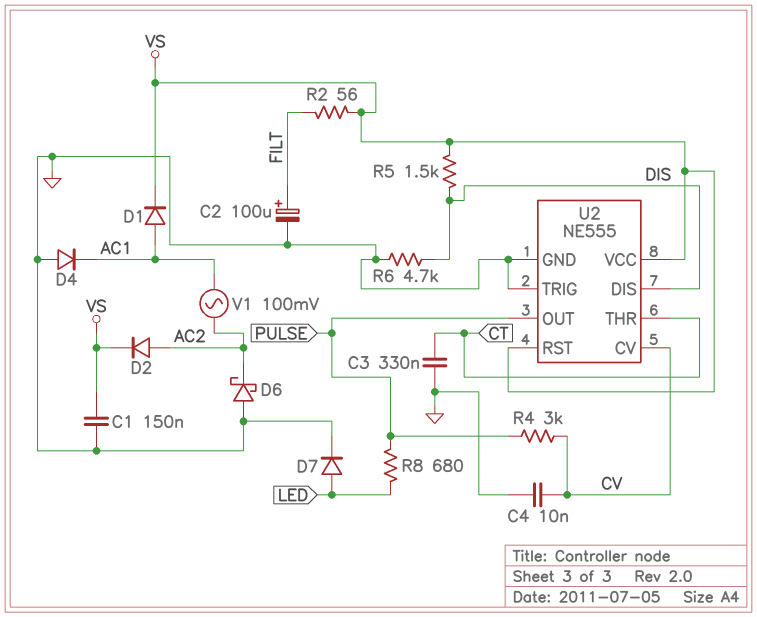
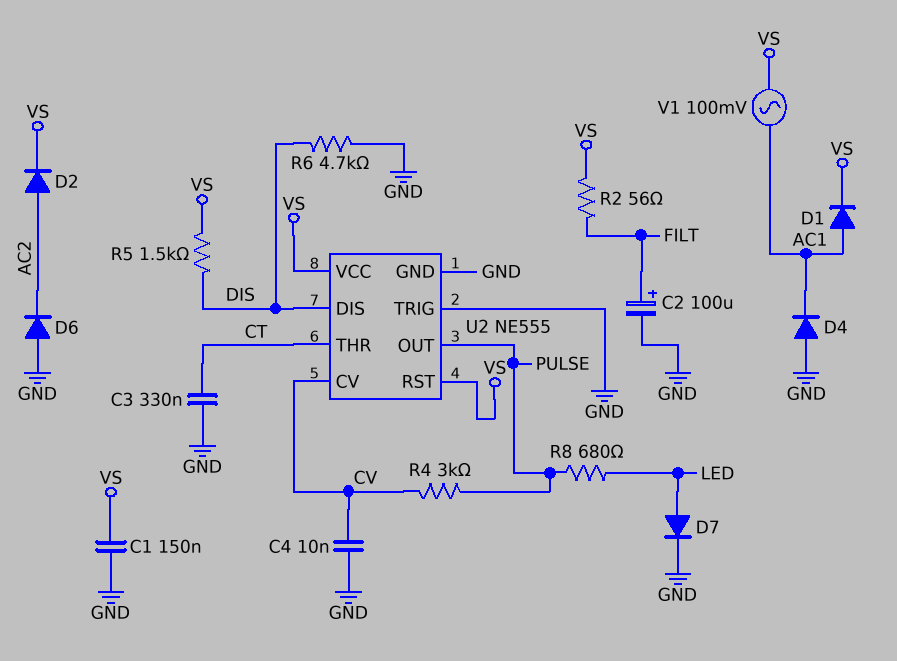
D6: schottky (A GND, K AC2) -> diode (A GND, K AC2)
V1: AC 100mV (AC1, AC2) -> AC 100mV (AC1, VS)

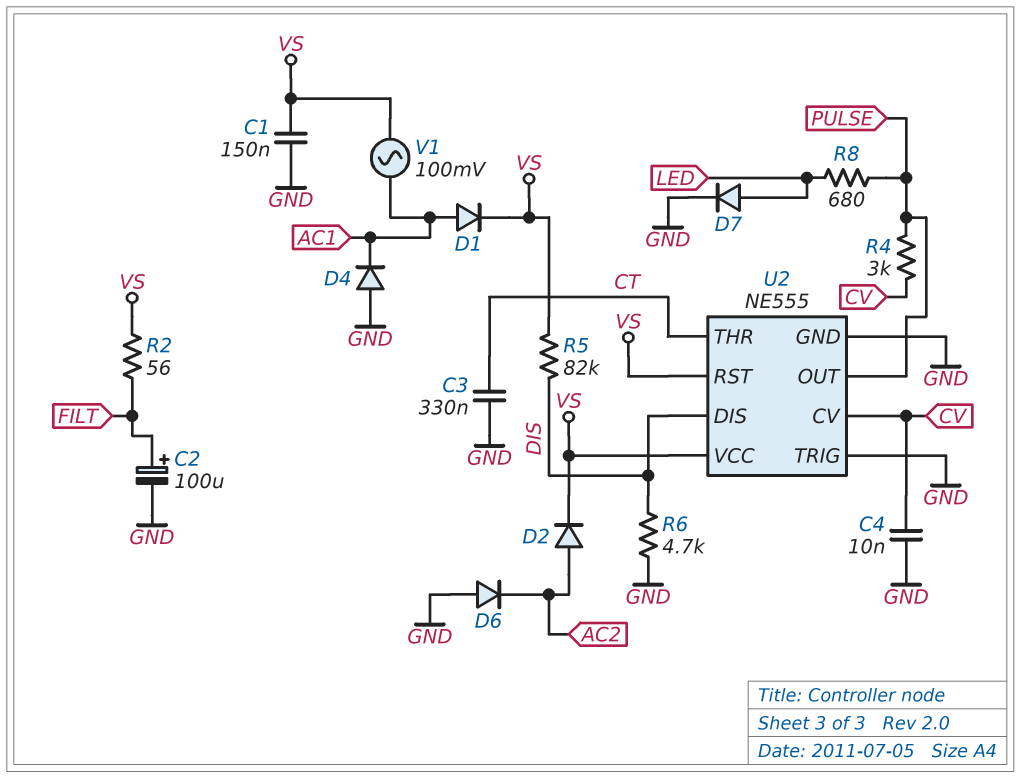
R5: 1.5k (DIS, VS) -> 82k (DIS, VS)

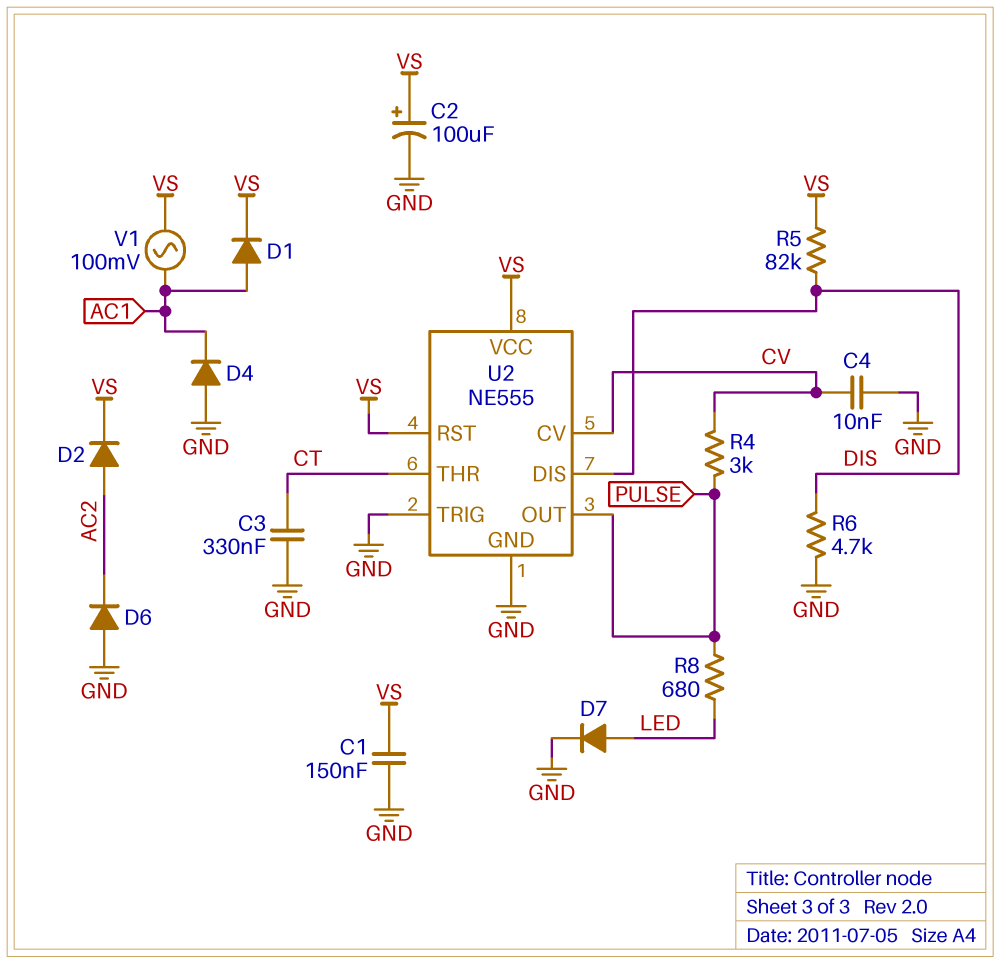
C2: 100uF (plus FILT, minus GND) -> 100uF (plus VS, minus GND)
R2: 56 (FILT, VS) -> none

